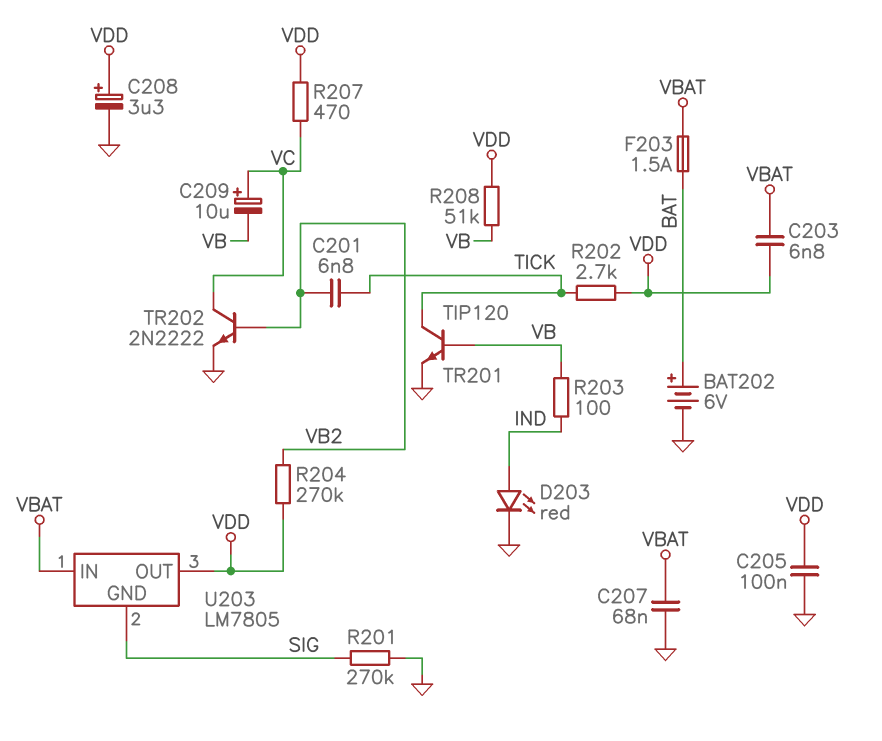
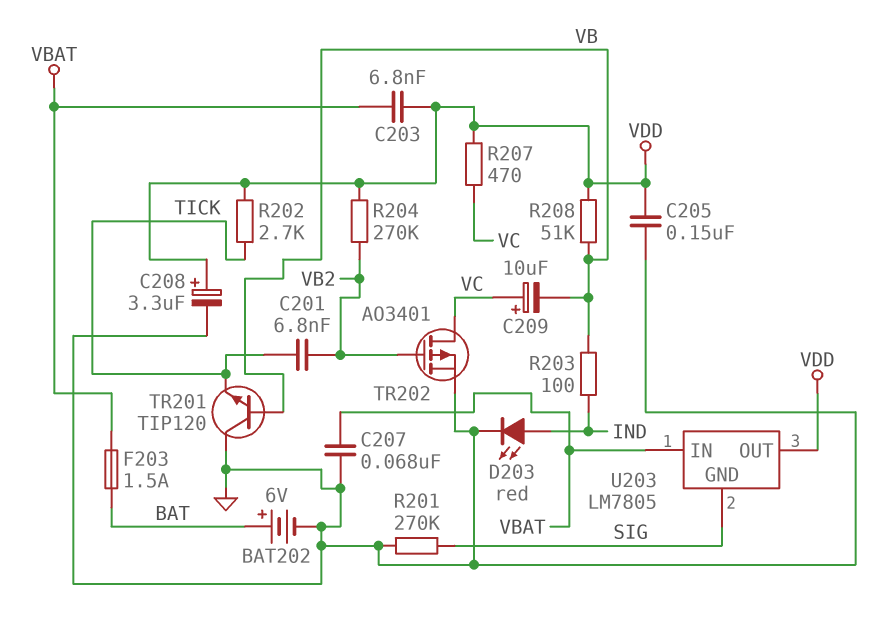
C205: 100nF (GND, VDD) -> 150nF (GND, VDD)
TR201: NPN TIP120 (B VB, C TICK, E GND) -> NPN TIP120 (B VB, C GND, E TICK)
TR202: NPN 2N2222 (B VB2, C VC, E GND) -> PMOS AO3401 (G VB2, D VC, S GND)

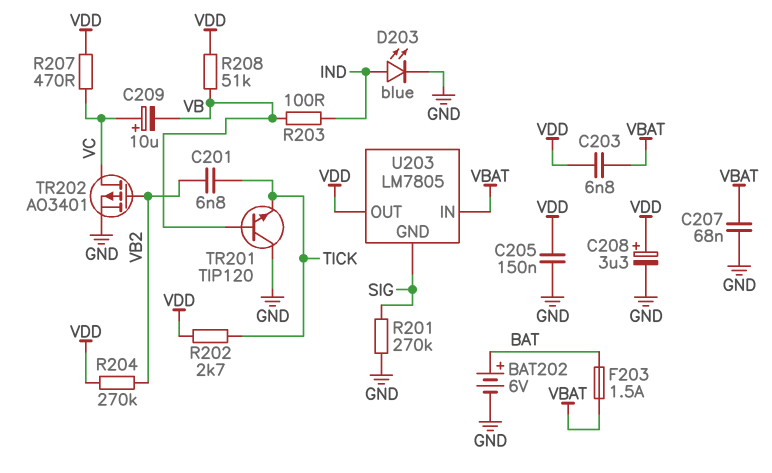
D203: LED red (A IND, K GND) -> LED blue (A IND, K GND)

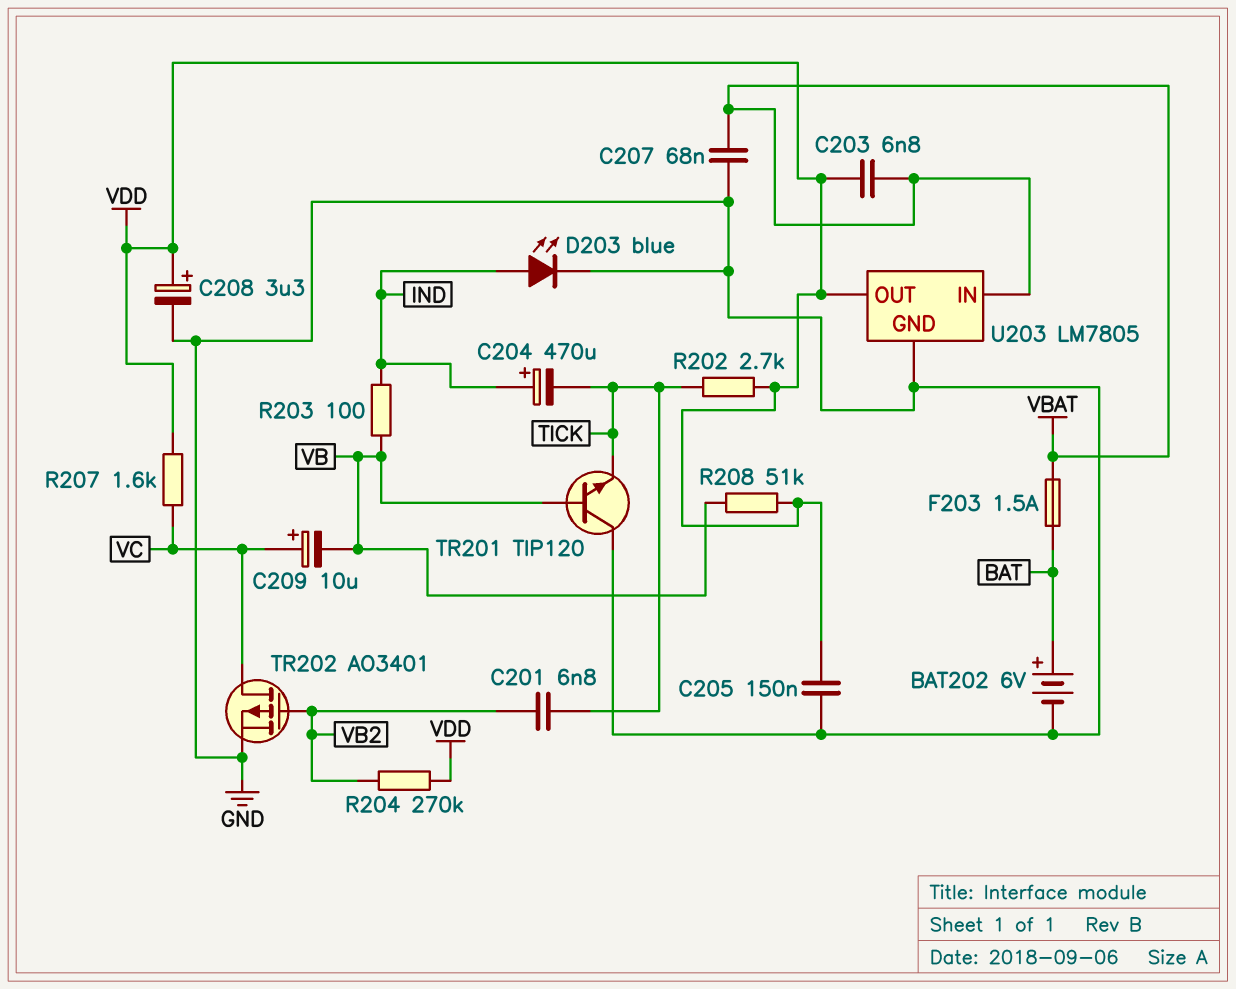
C204: none -> 470uF (plus IND, minus TICK)
R201: 270k (GND, SIG) -> none
R207: 470 (VC, VDD) -> 1.6k (VC, VDD)
U203 pin GND: SIG -> GND

